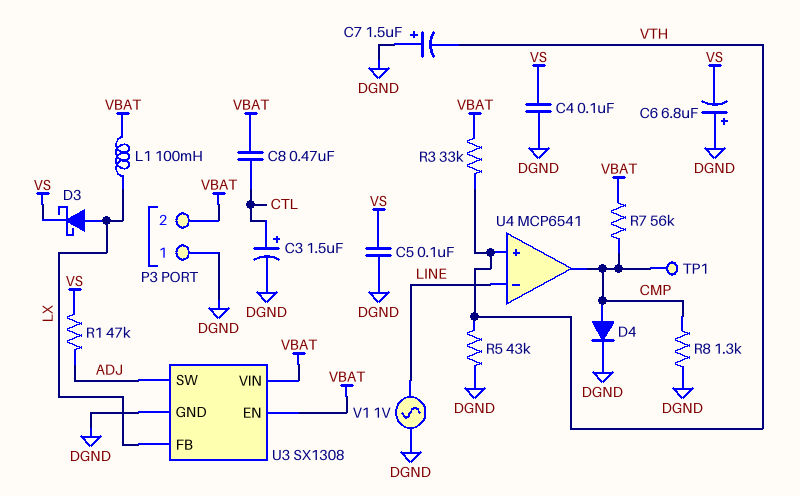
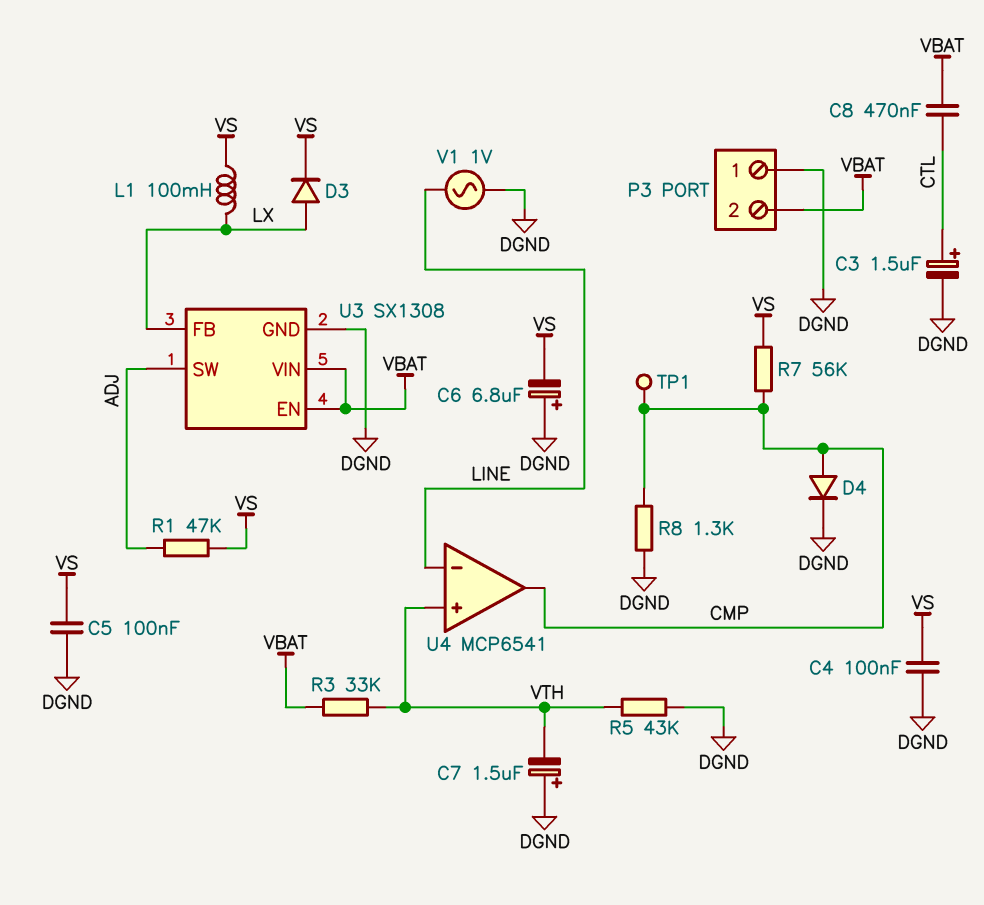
D3: schottky (A LX, K VS) -> diode (A LX, K VS)
L1: 100mH (LX, VBAT) -> 100mH (LX, VS)
R7: 56k (CMP, VBAT) -> 56k (CMP, VS)

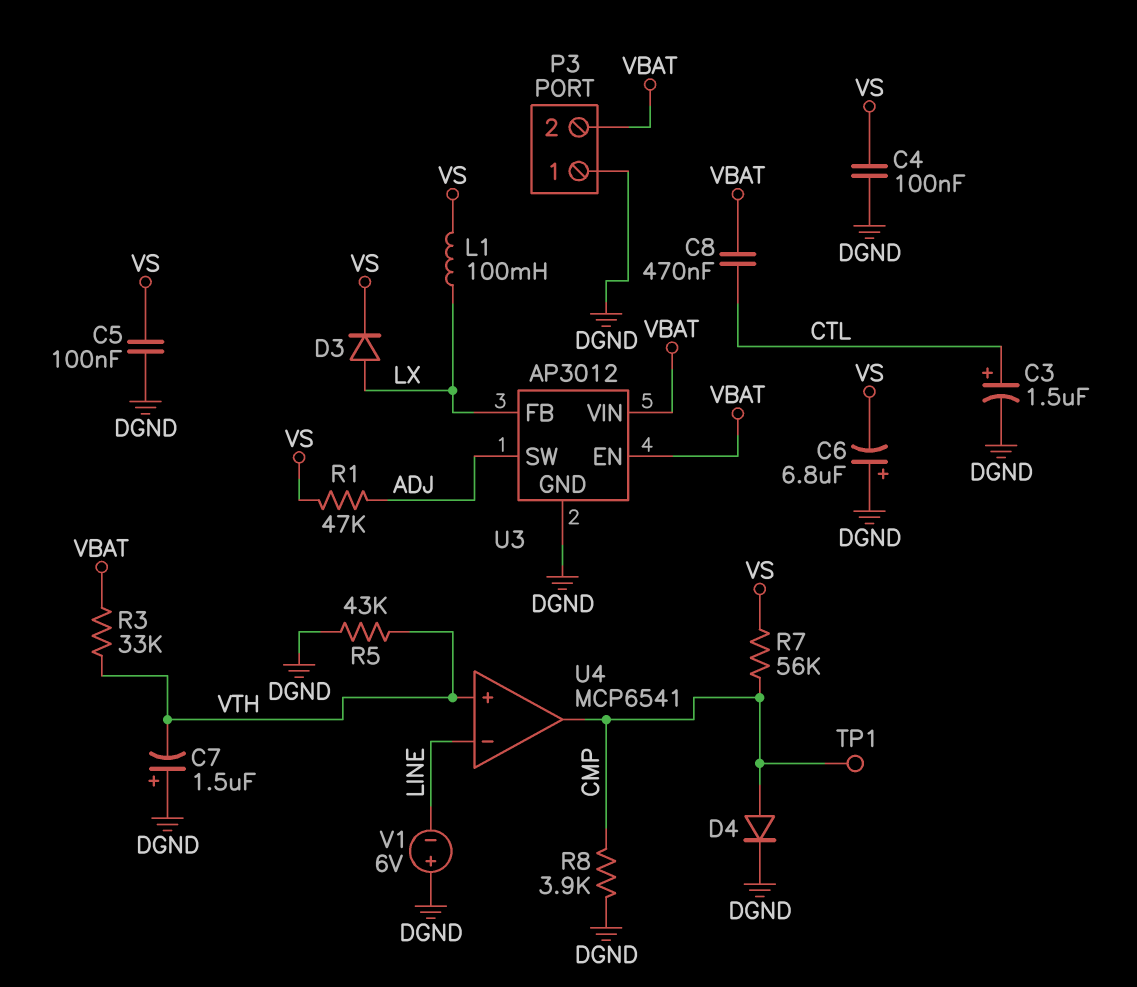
R8: 1.3k (CMP, DGND) -> 3.9k (CMP, DGND)
U3: SX1308 -> AP3012
V1: AC 1V (DGND, LINE) -> 6V (plus DGND, minus LINE)

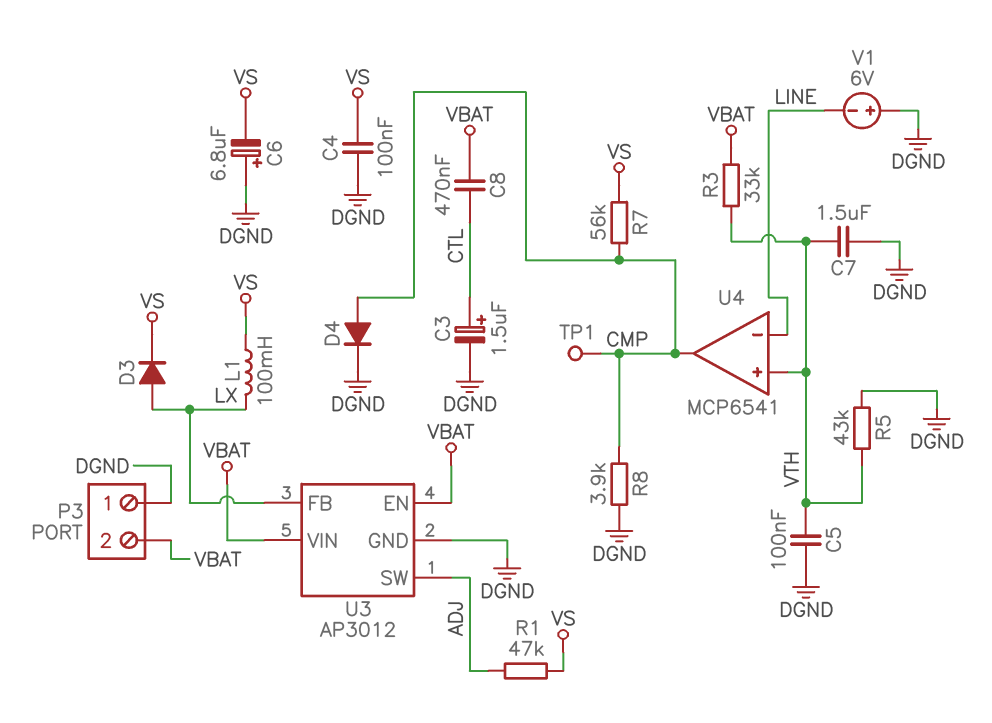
C5: 100nF (DGND, VS) -> 100nF (DGND, VTH)
C7: 1.5uF (plus DGND, minus VTH) -> 1.5uF (DGND, VTH)

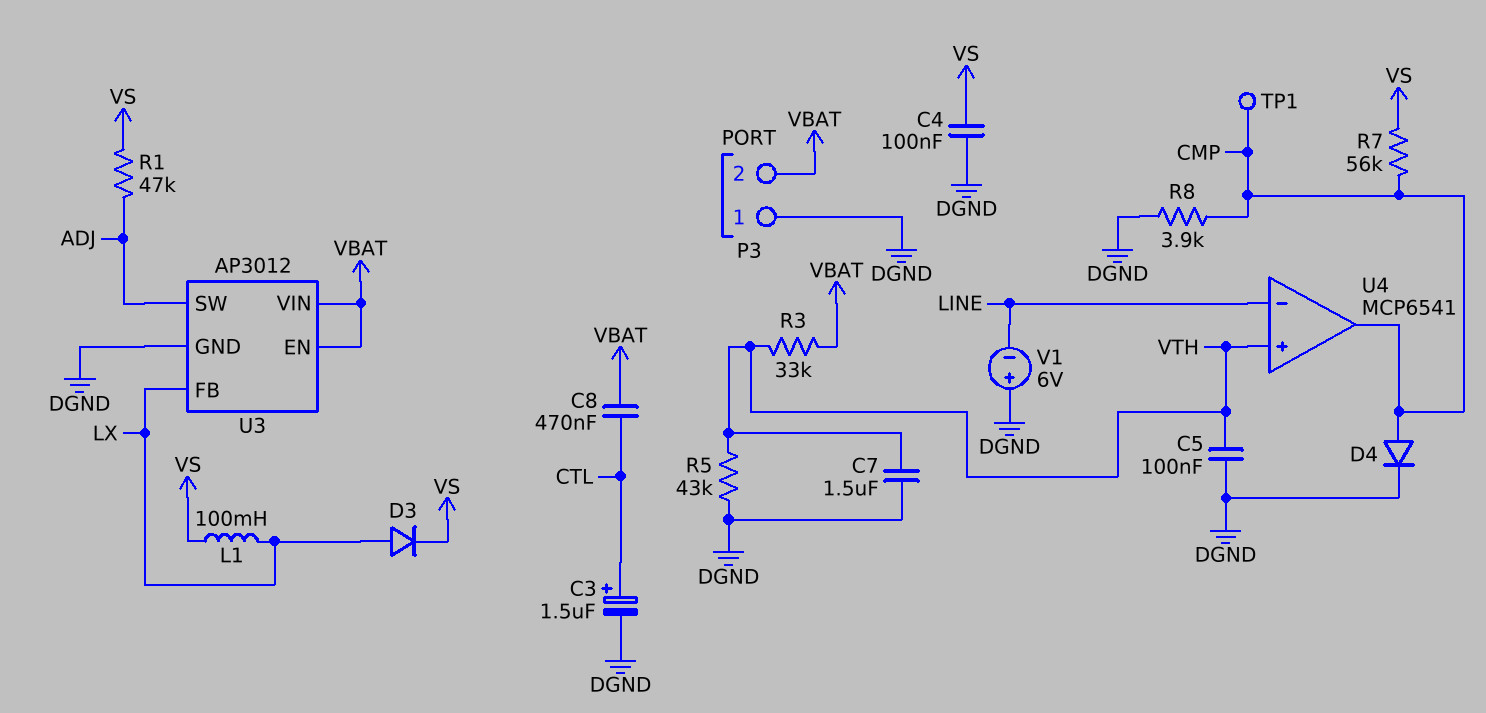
C6: 6.8uF (plus DGND, minus VS) -> none

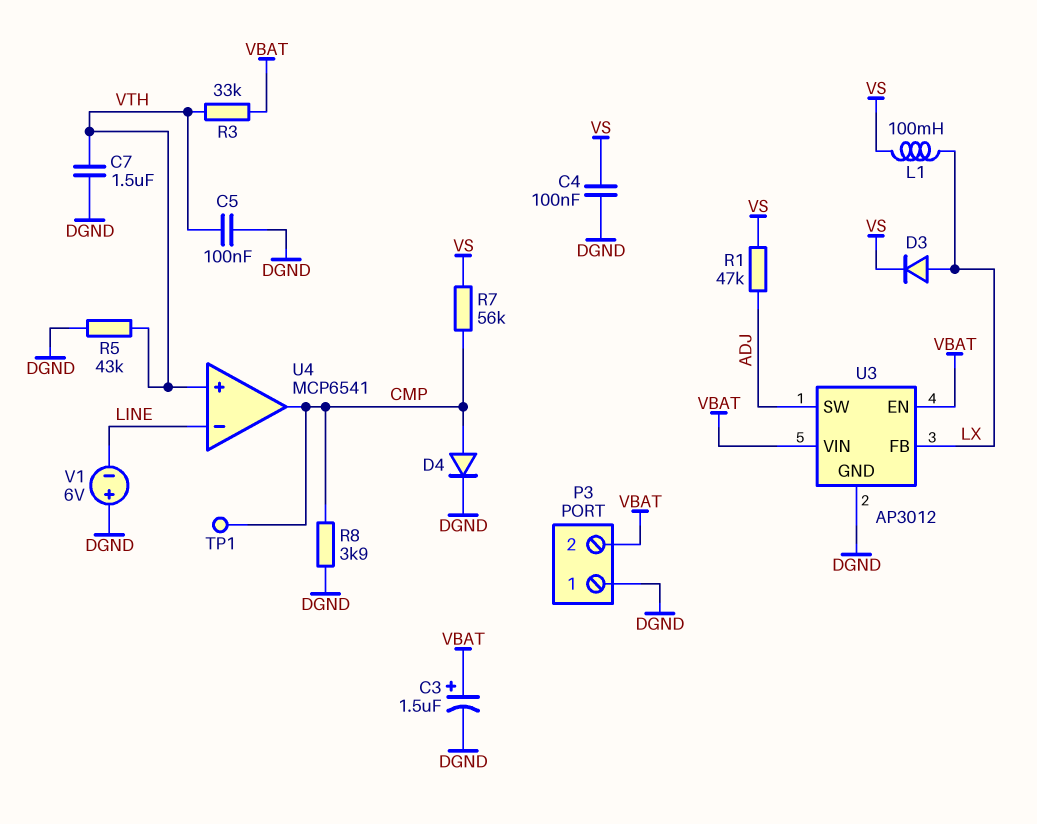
C3: 1.5uF (plus CTL, minus DGND) -> 1.5uF (plus VBAT, minus DGND)
C8: 470nF (CTL, VBAT) -> none

